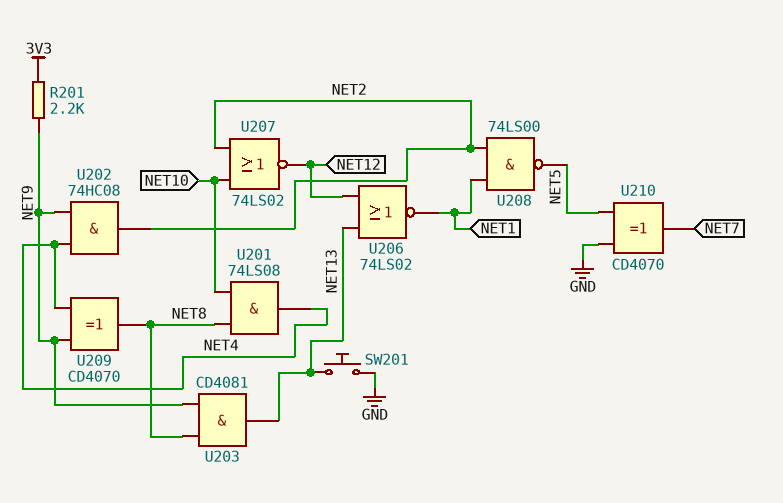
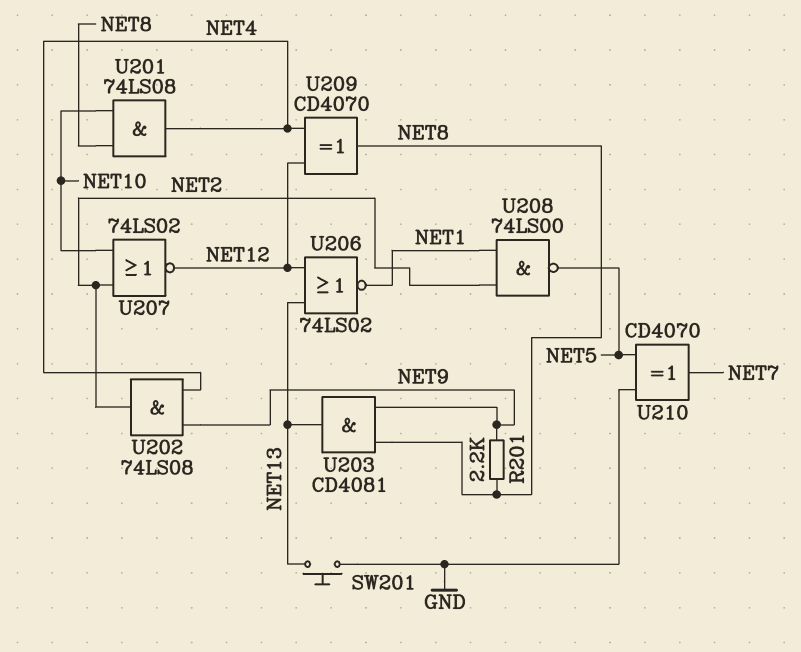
R201: 2.2k (3V3, NET9) -> 2.2k (NET8, NET9)
U202: AND 74HC08 (in NET4, in NET9, out NET2) -> AND 74LS08 (in NET4, in NET9, out NET2)
U209: XOR CD4070 (in NET4, in NET9, out NET8) -> XOR CD4070 (in NET4, in NET12, out NET8)

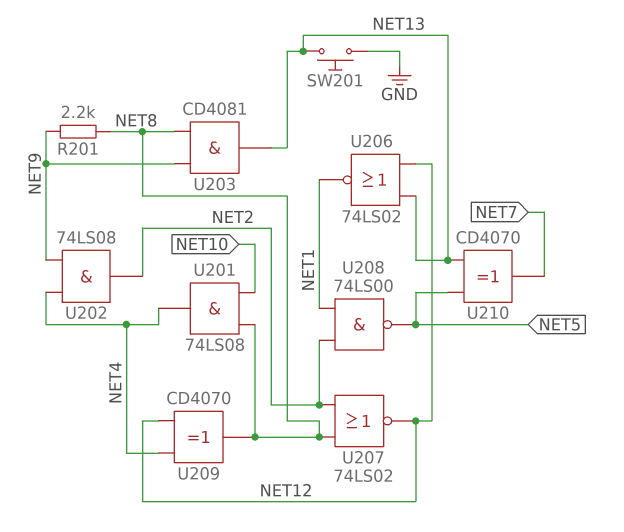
U207: NOR 74LS02 (in NET2, in NET10, out NET12) -> NOR 74LS02 (in NET2, in NET8, out NET12)
U210: XOR CD4070 (in GND, in NET5, out NET7) -> XOR CD4070 (in NET5, in NET13, out NET7)

